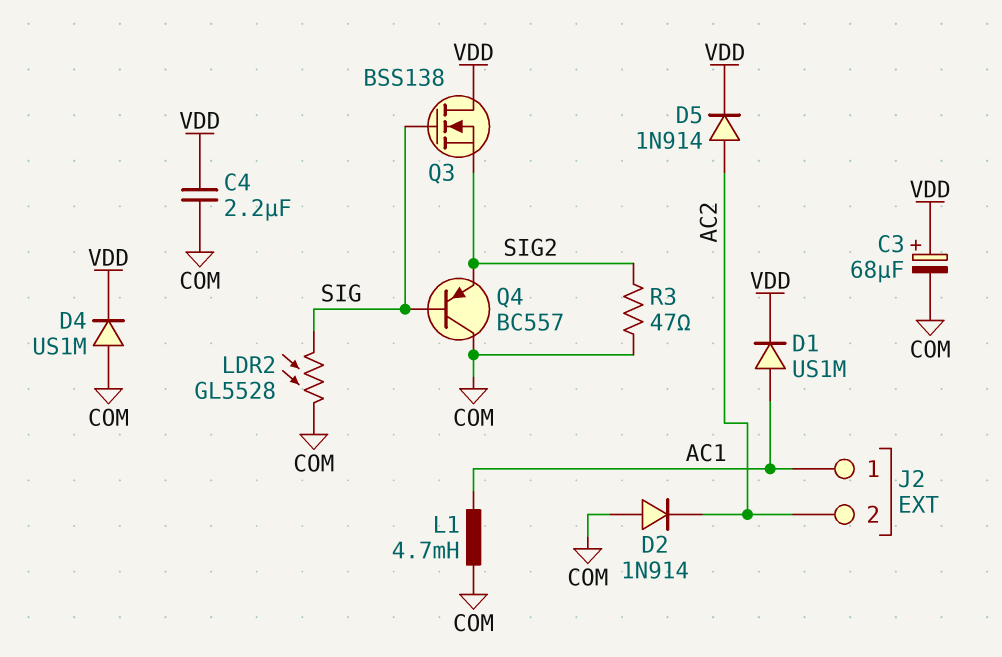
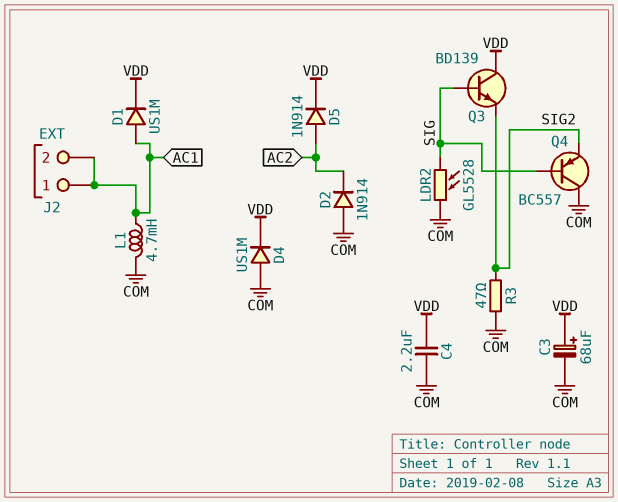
J2 pin 2: AC2 -> AC1
Q3: NMOS BSS138 (G SIG, D VDD, S SIG2) -> NPN BD139 (B SIG, C VDD, E SIG2)

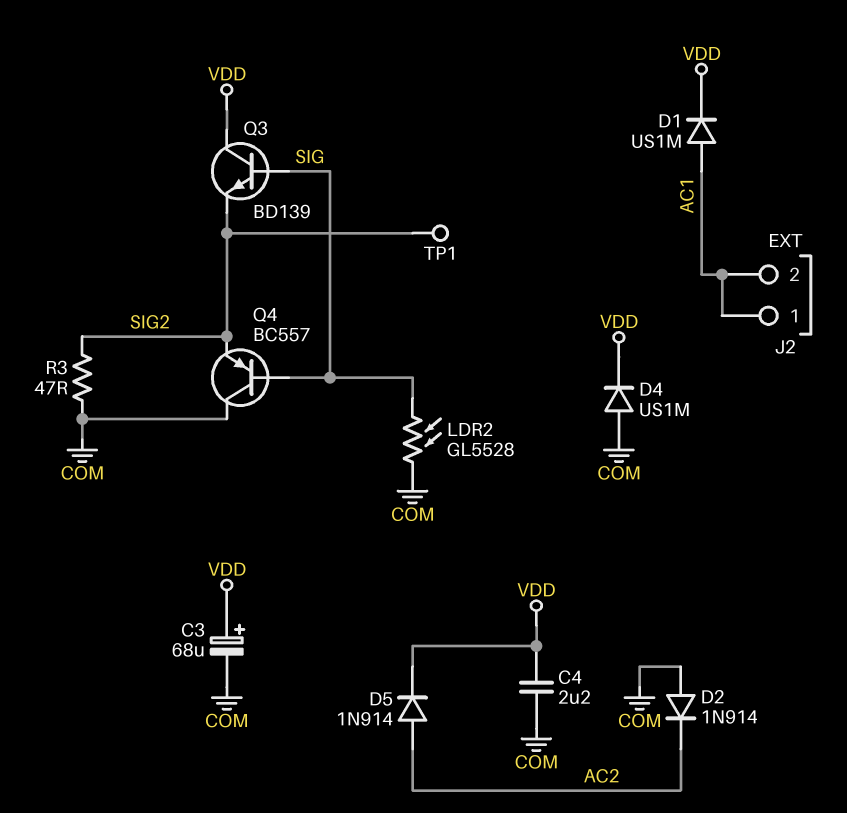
L1: 4.7mH (AC1, COM) -> none
TP1: none -> test point (SIG2)

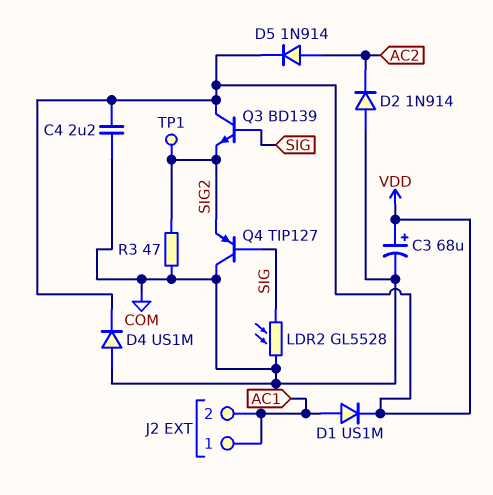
Q4: PNP BC557 (B SIG, C COM, E SIG2) -> PNP TIP127 (B SIG, C COM, E SIG2)

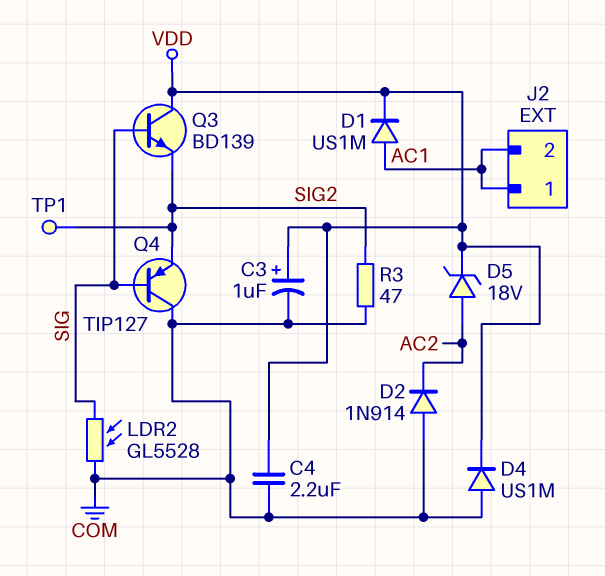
C3: 68uF (plus VDD, minus COM) -> 1uF (plus VDD, minus COM)
D5: diode 1N914 (A AC2, K VDD) -> zener 18V (A AC2, K VDD)

